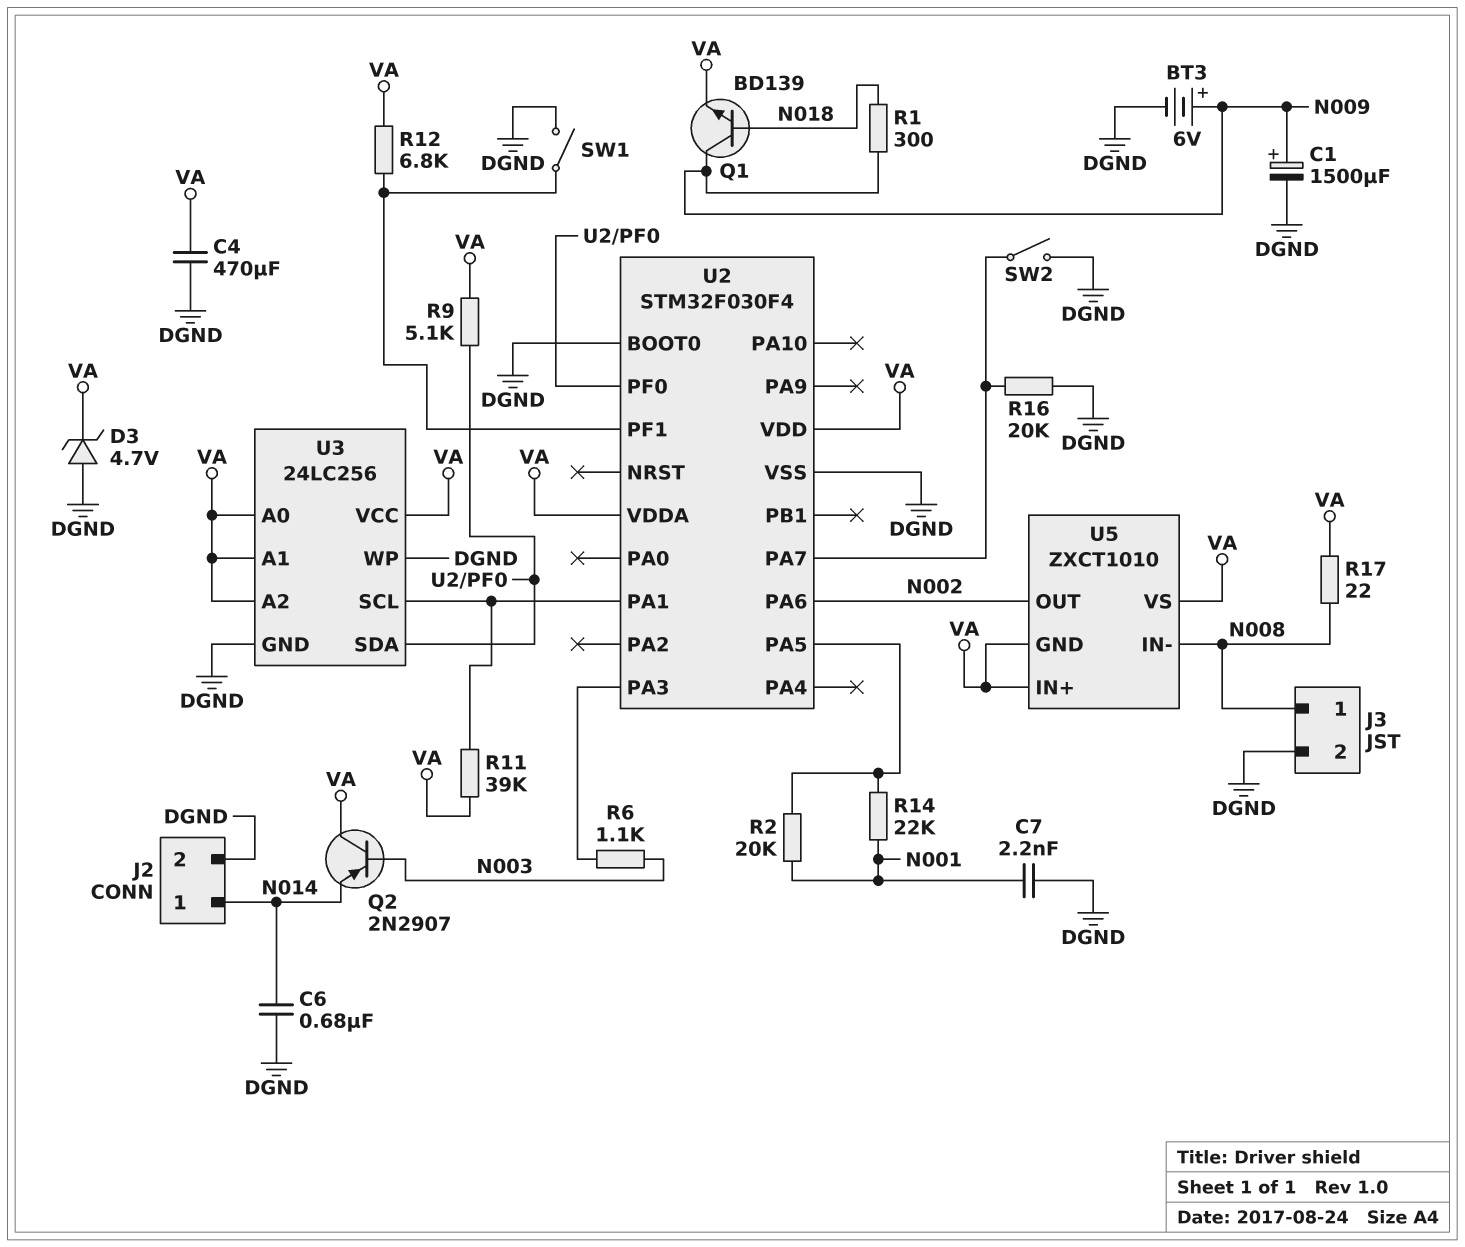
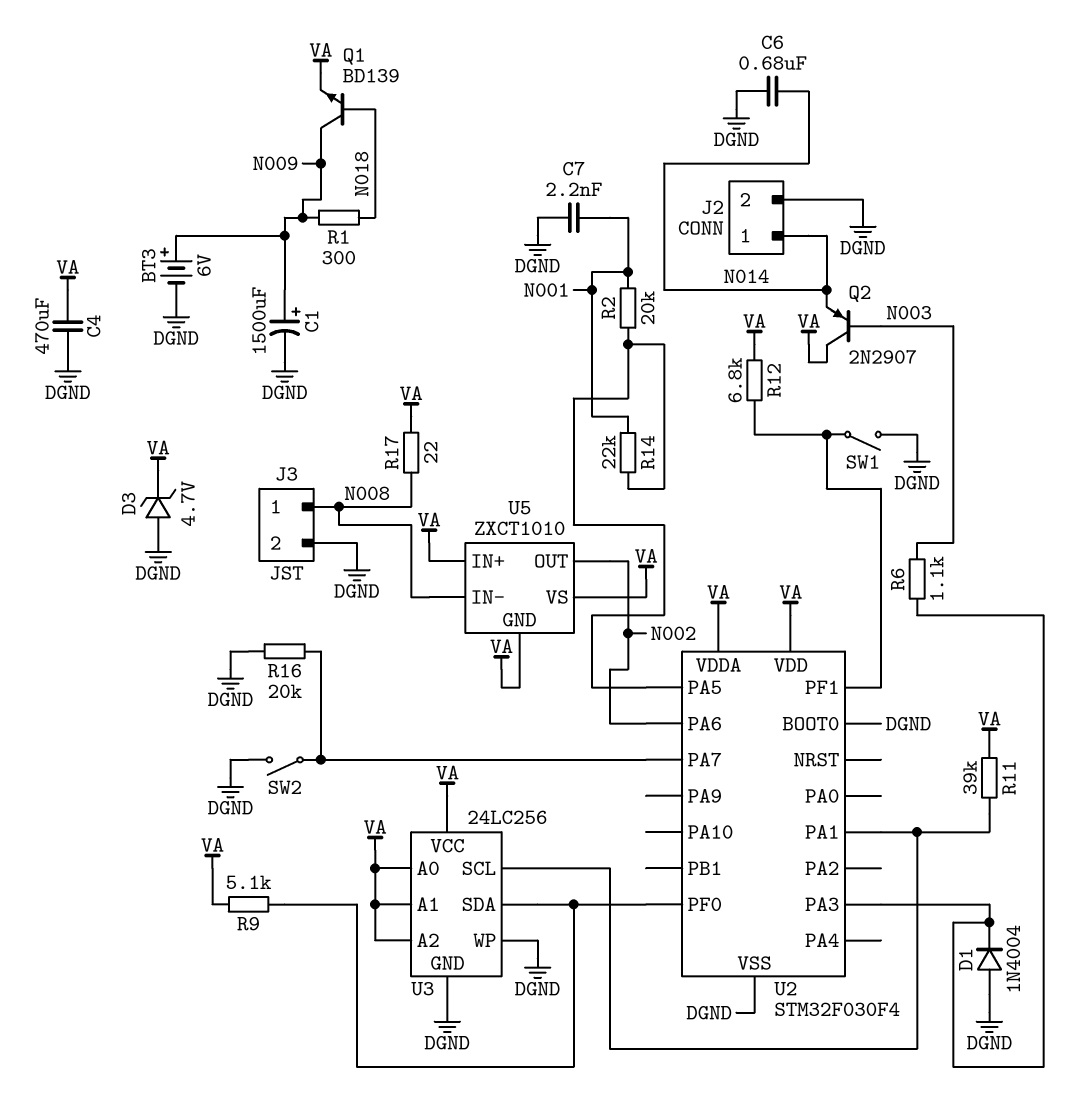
D1: none -> diode 1N4004 (A DGND, K U2/PA3)

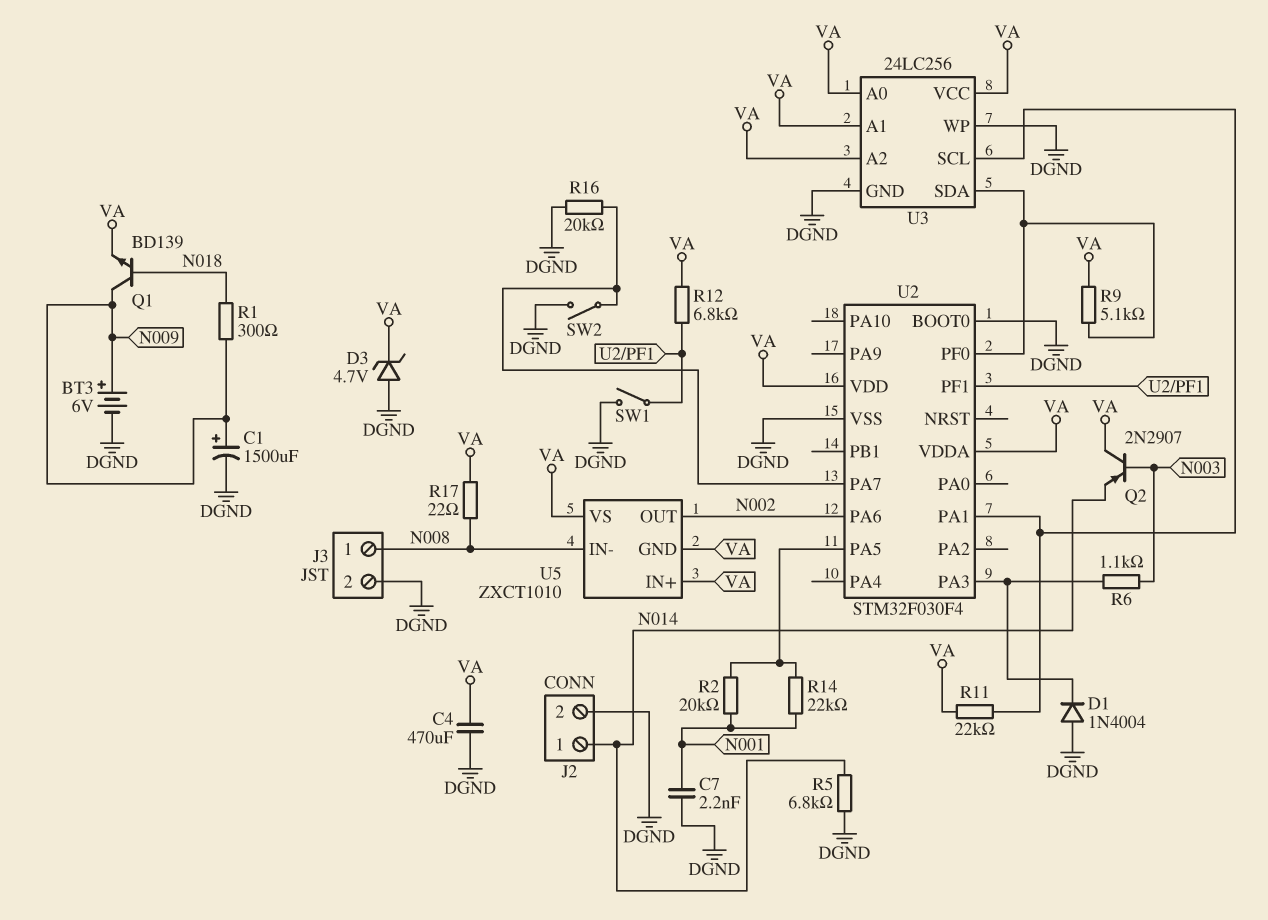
C6: 680nF (DGND, N014) -> none
R5: none -> 6.8k (DGND, N014)
R11: 39k (U2/PA1, VA) -> 22k (U2/PA1, VA)

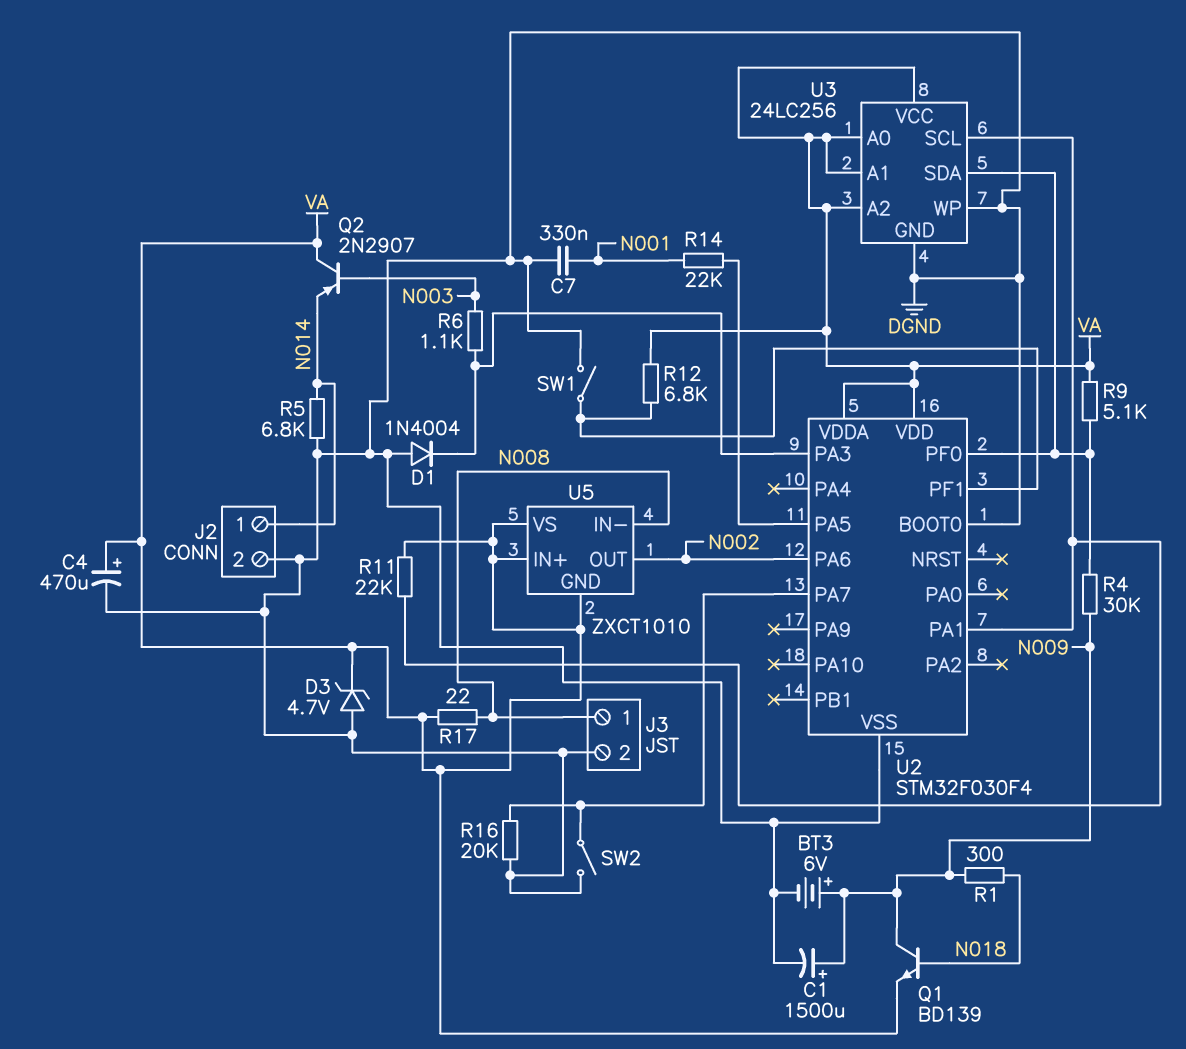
C4: 470uF (DGND, VA) -> 470uF (plus VA, minus DGND)
C7: 2.2nF (DGND, N001) -> 330nF (DGND, N001)
R2: 20k (N001, U2/PA5) -> none
R4: none -> 30k (N009, U2/PF0)

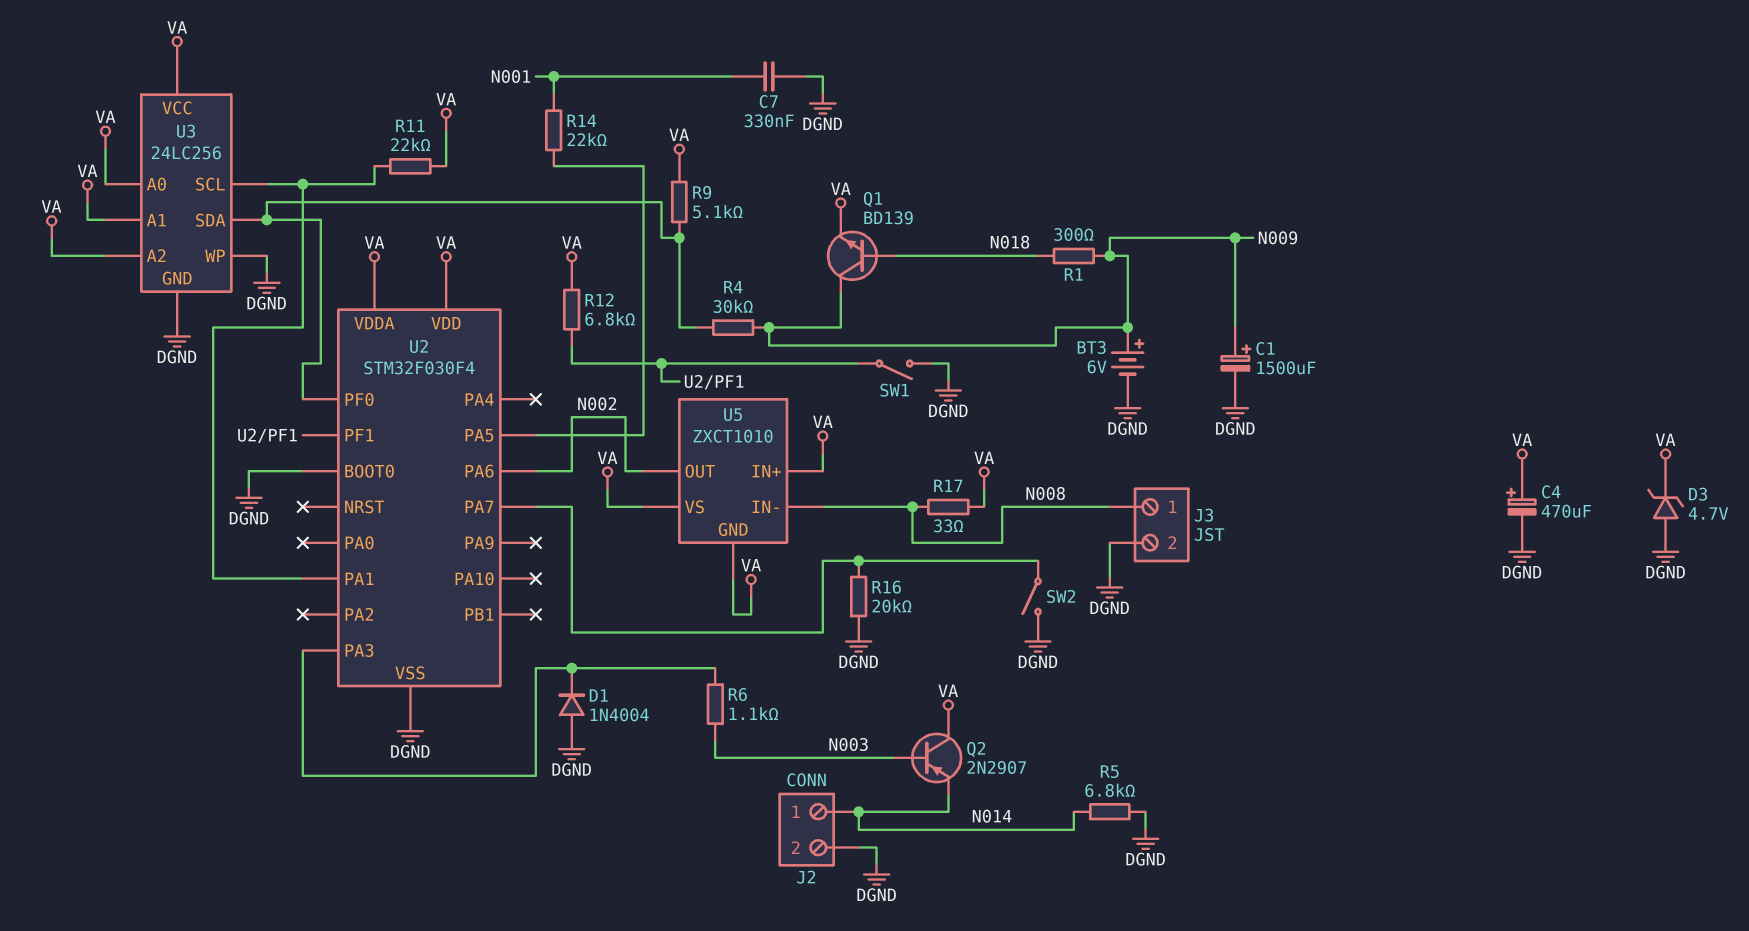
R17: 22 (N008, VA) -> 33 (N008, VA)

